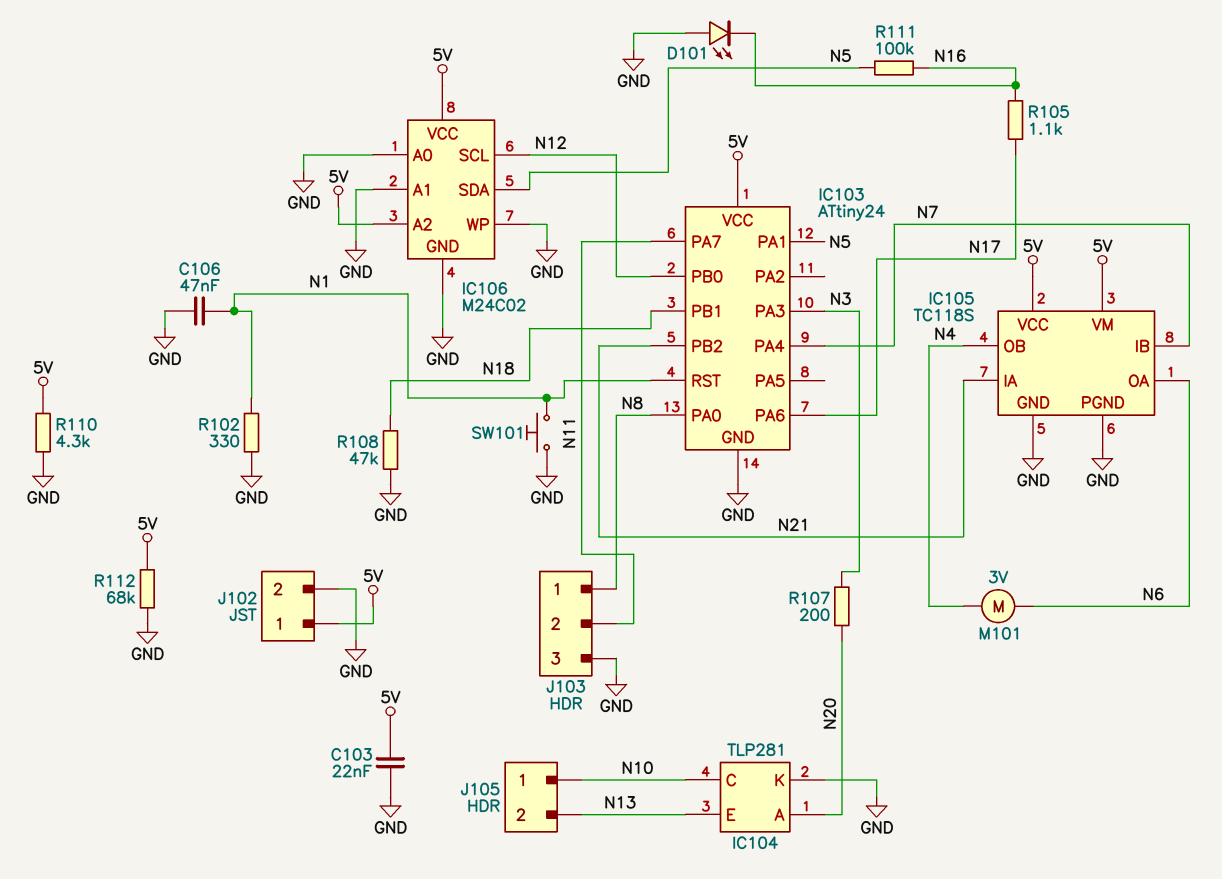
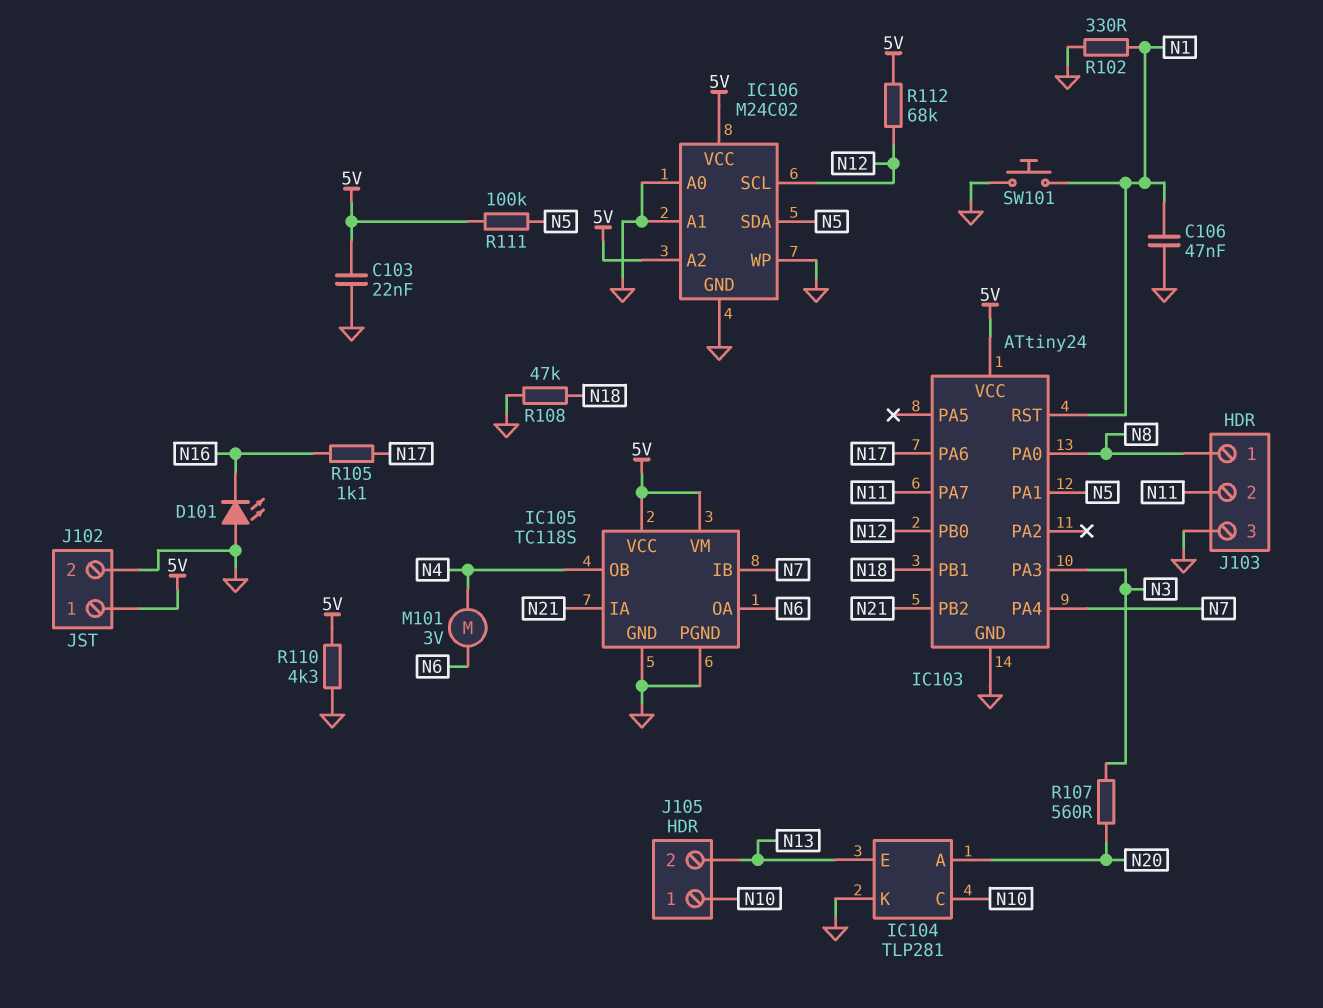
R107: 200 (N3, N20) -> 560 (N3, N20)
R111: 100k (N5, N16) -> 100k (5V, N5)
R112: 68k (5V, GND) -> 68k (5V, N12)

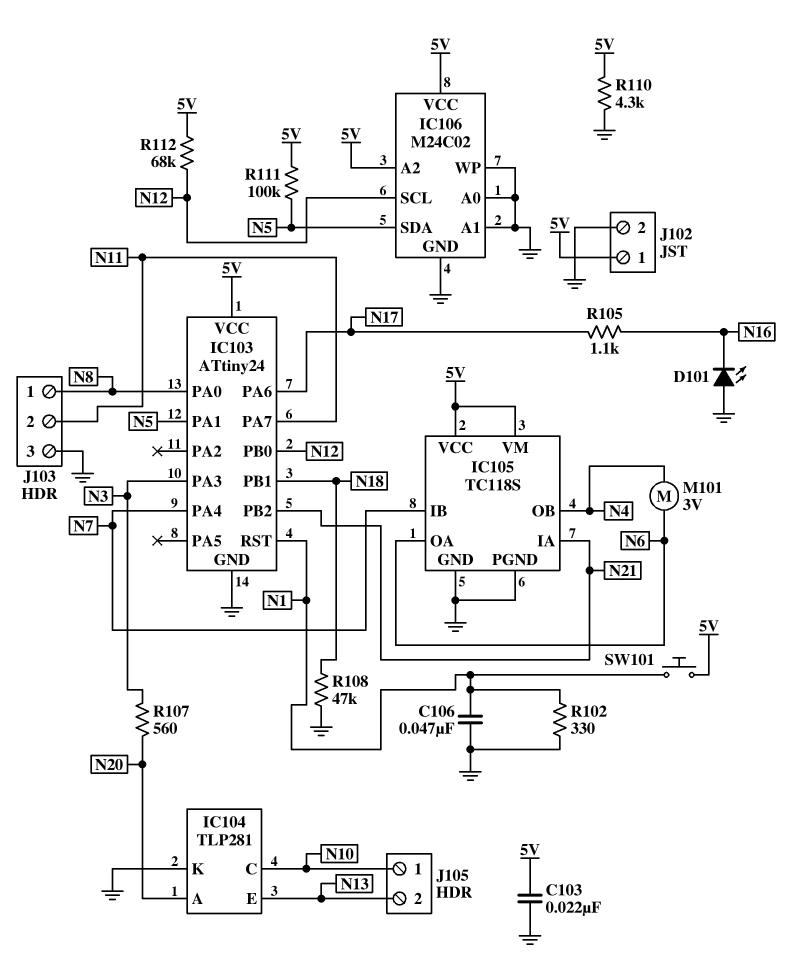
SW101: button (GND, N1) -> button (5V, N1)

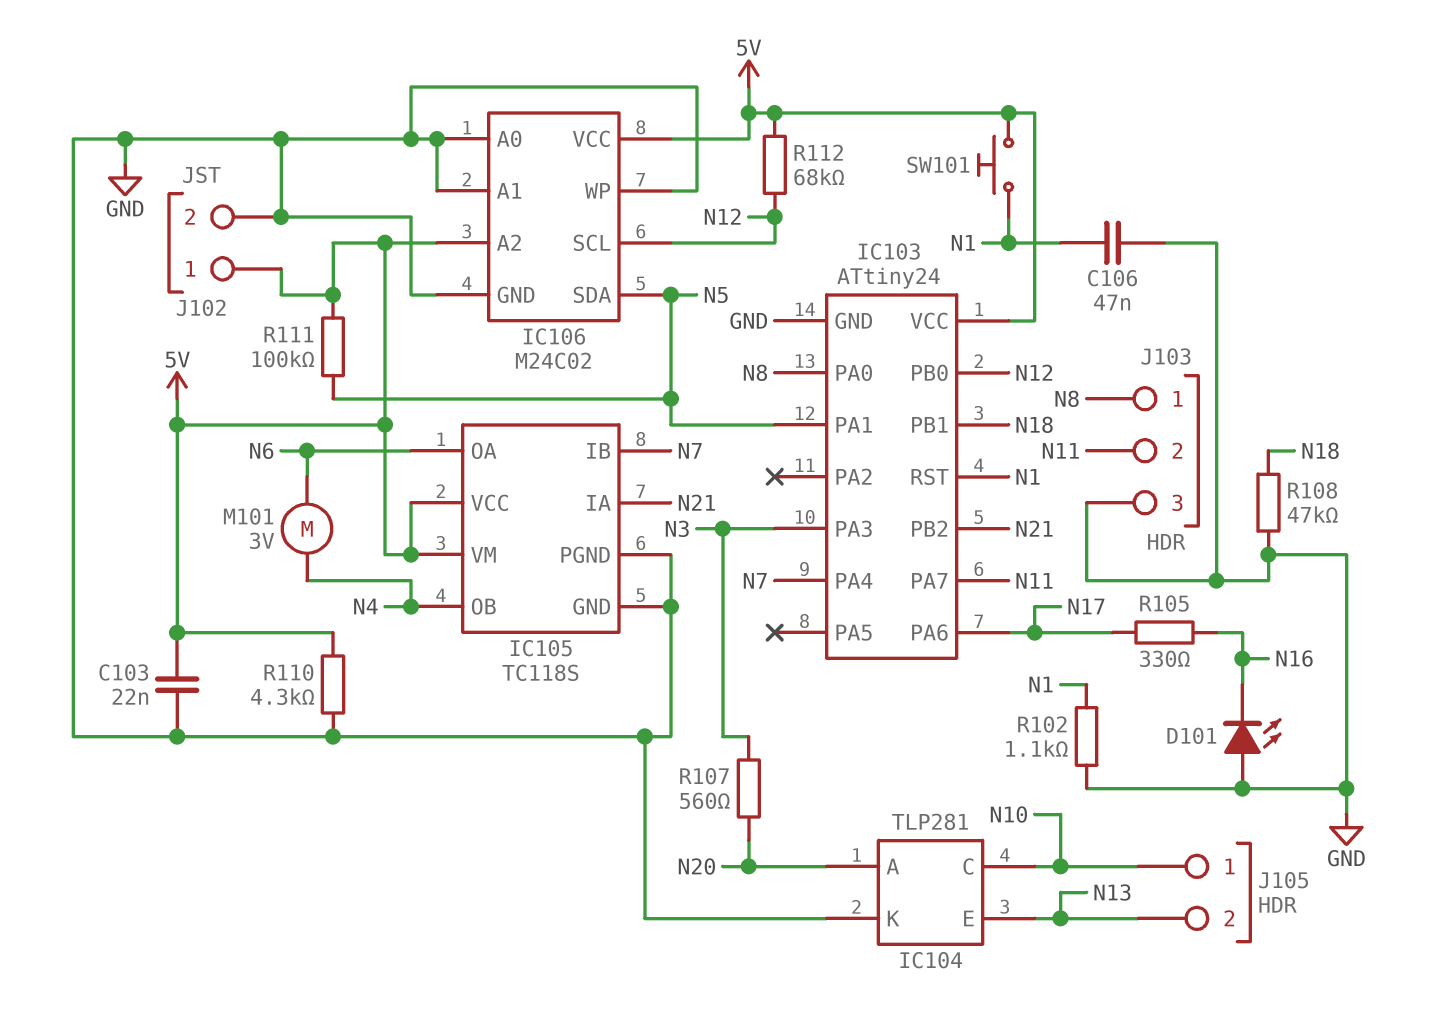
R102: 330 (GND, N1) -> 1.1k (GND, N1)
R105: 1.1k (N16, N17) -> 330 (N16, N17)

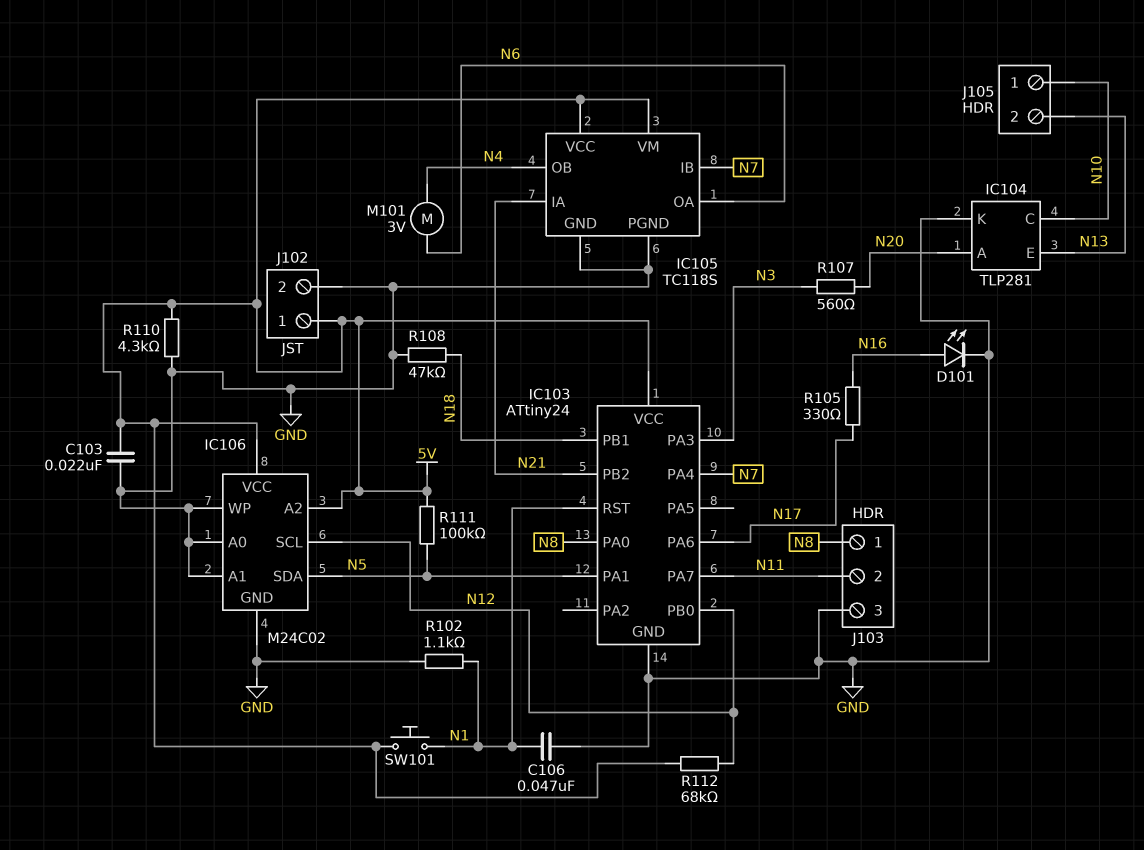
D101: LED (A GND, K N16) -> LED (A N16, K GND)

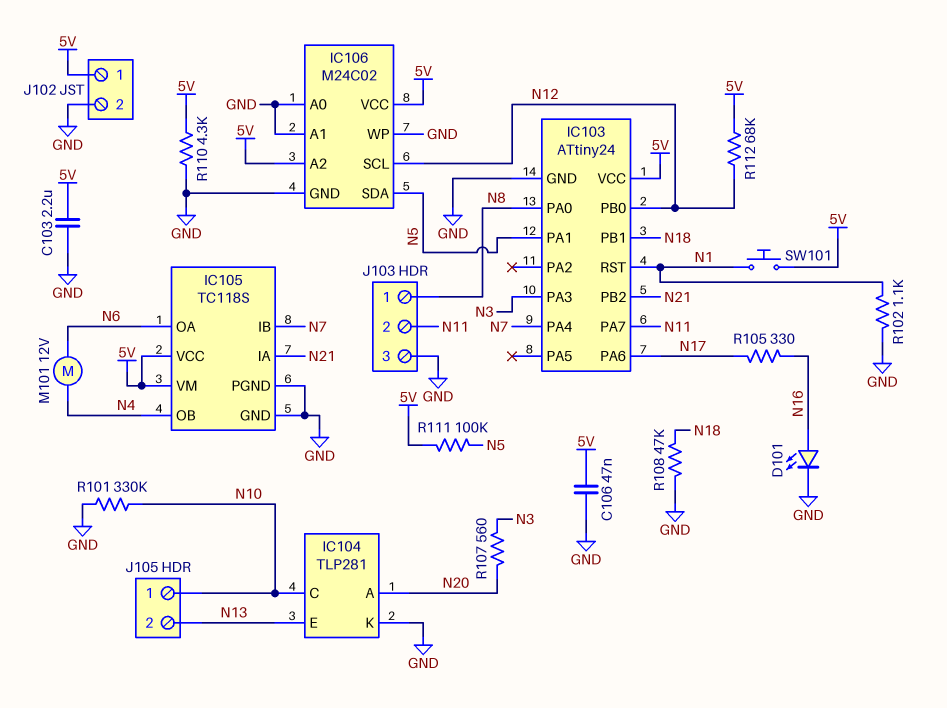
C103: 22nF (5V, GND) -> 2.2uF (5V, GND)
C106: 47nF (GND, N1) -> 47nF (5V, GND)
M101: motor 3V (N4, N6) -> motor 12V (N4, N6)
R101: none -> 330k (GND, N10)

